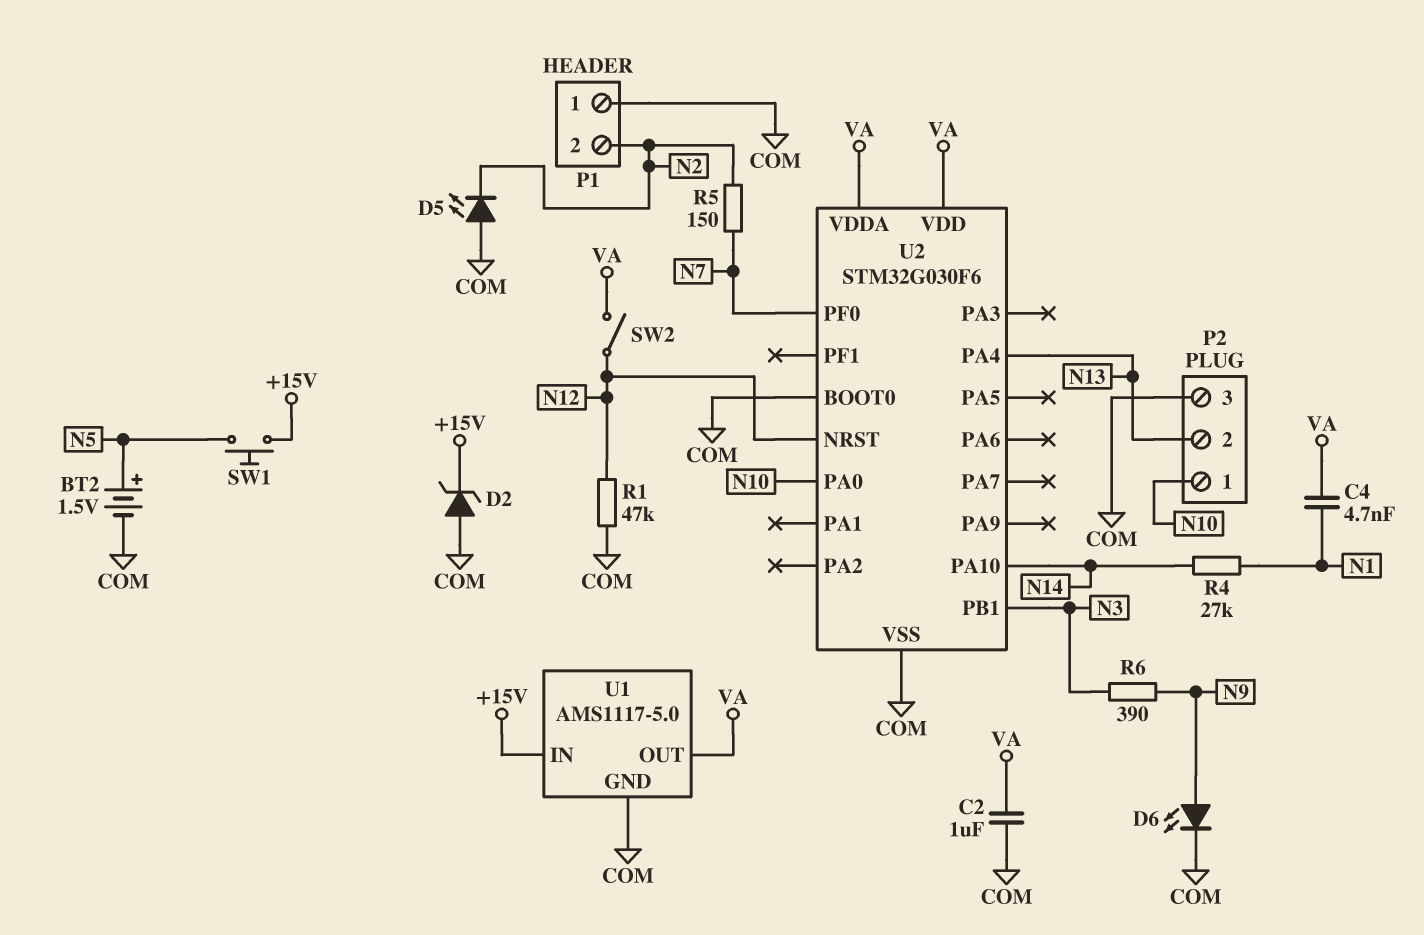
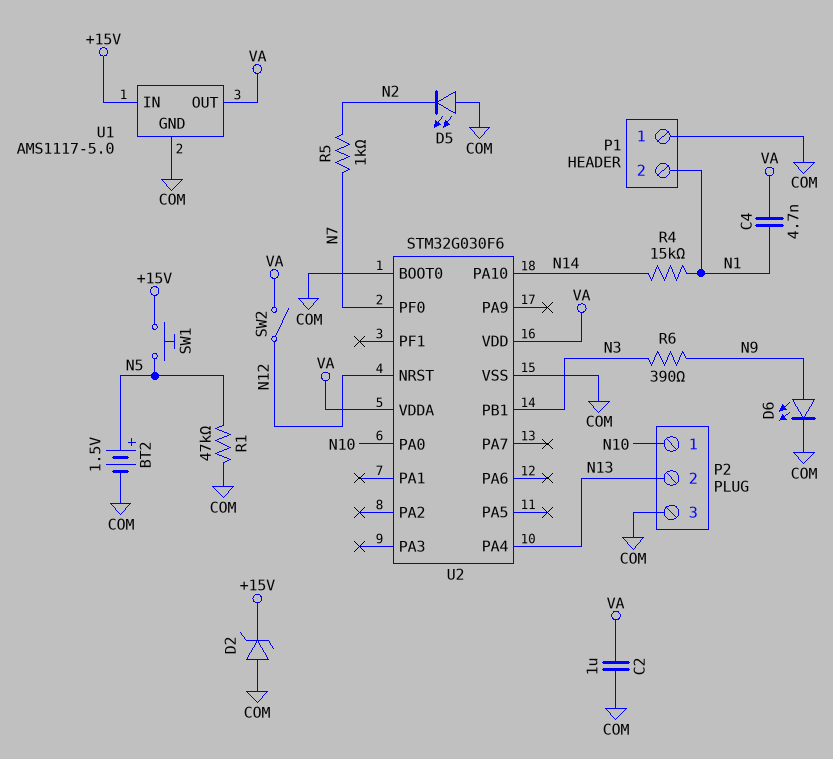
P1 pin 2: N2 -> N1
R1: 47k (COM, N12) -> 47k (COM, N5)
R4: 27k (N1, N14) -> 15k (N1, N14)
R5: 150 (N2, N7) -> 1k (N2, N7)

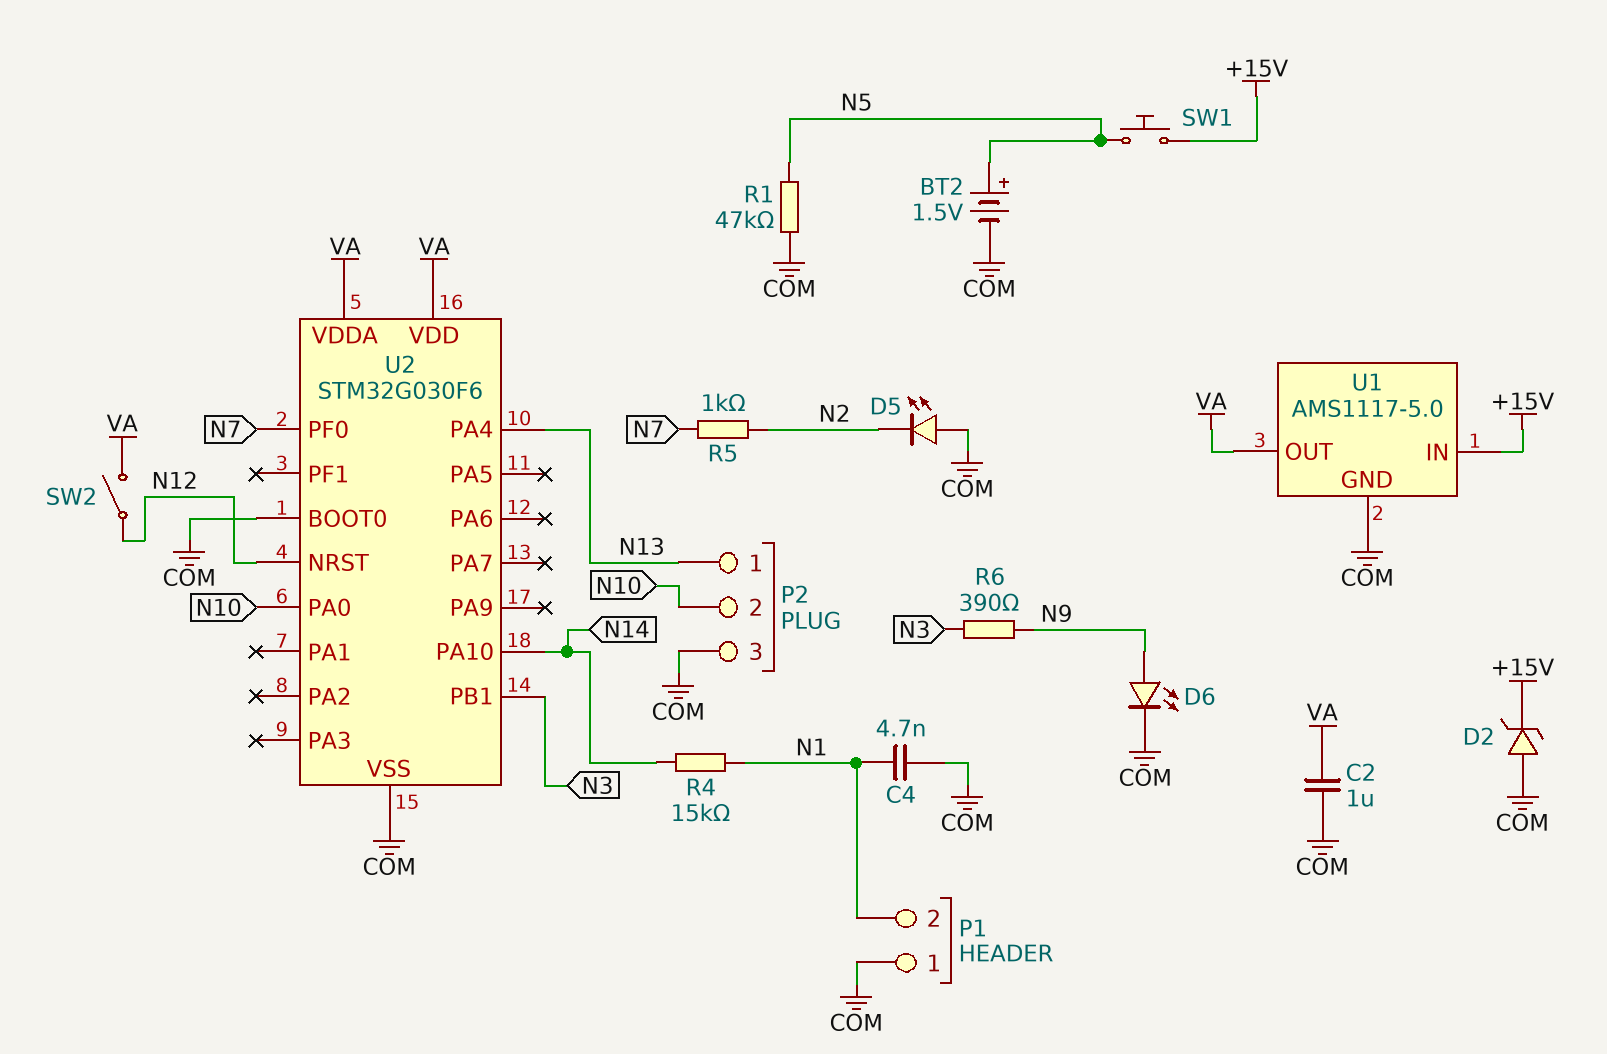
C4: 4.7nF (N1, VA) -> 4.7nF (COM, N1)
P2 pin 1: N10 -> N13
P2 pin 2: N13 -> N10

